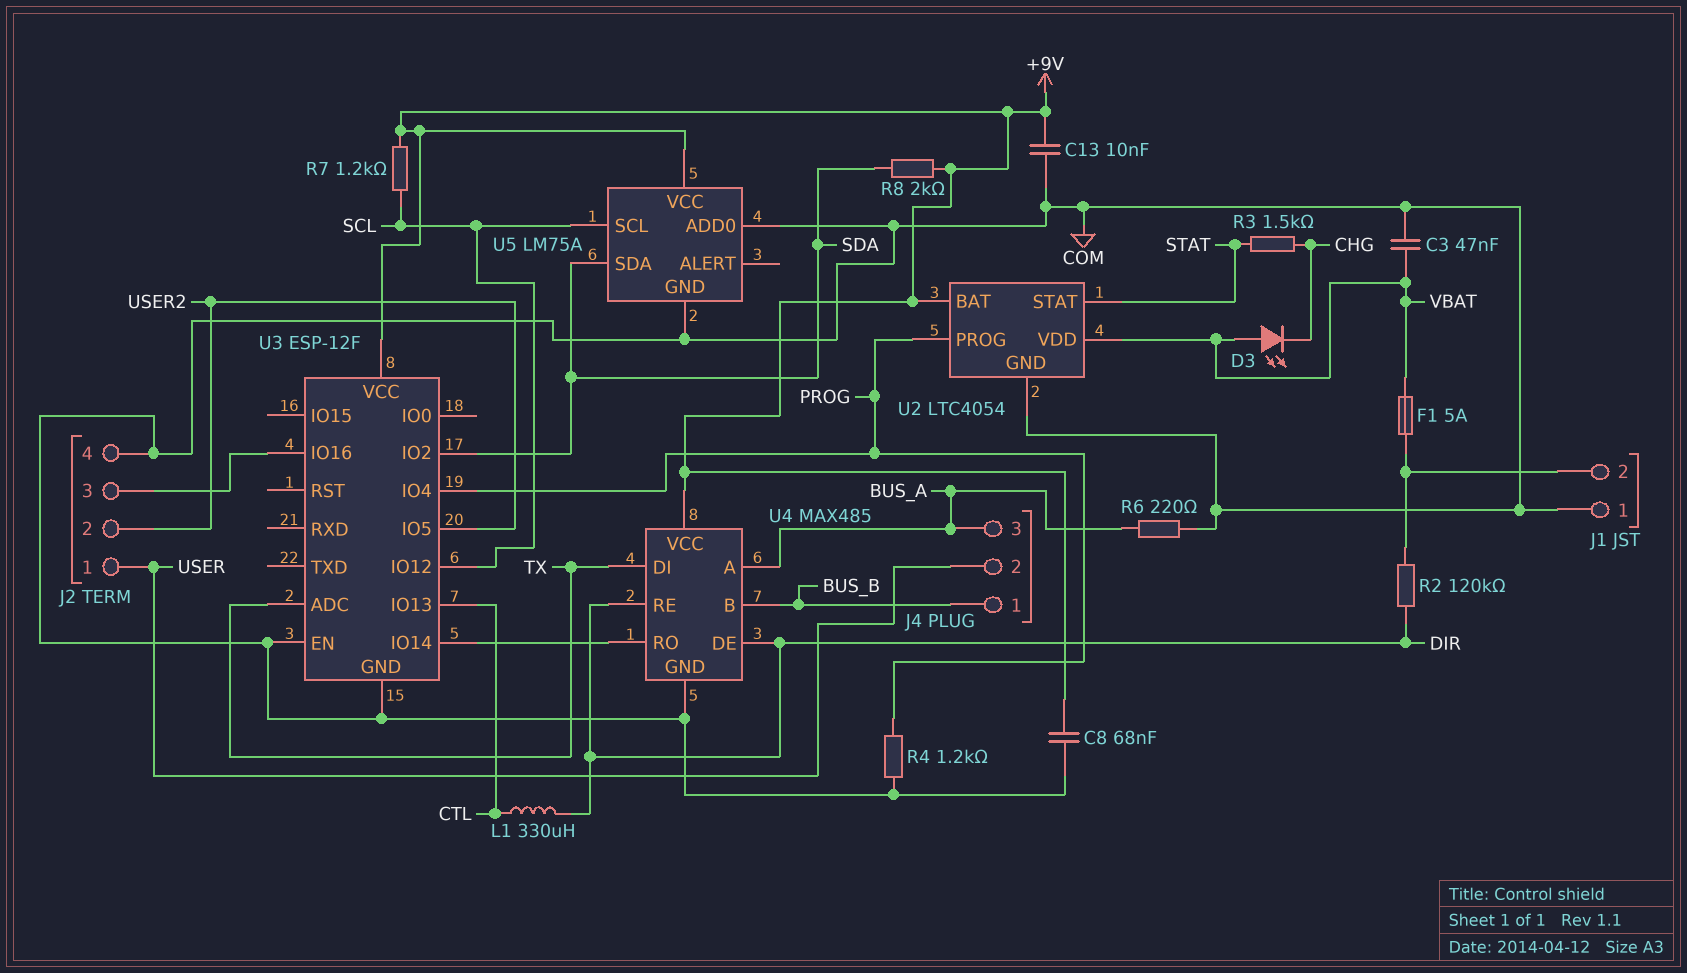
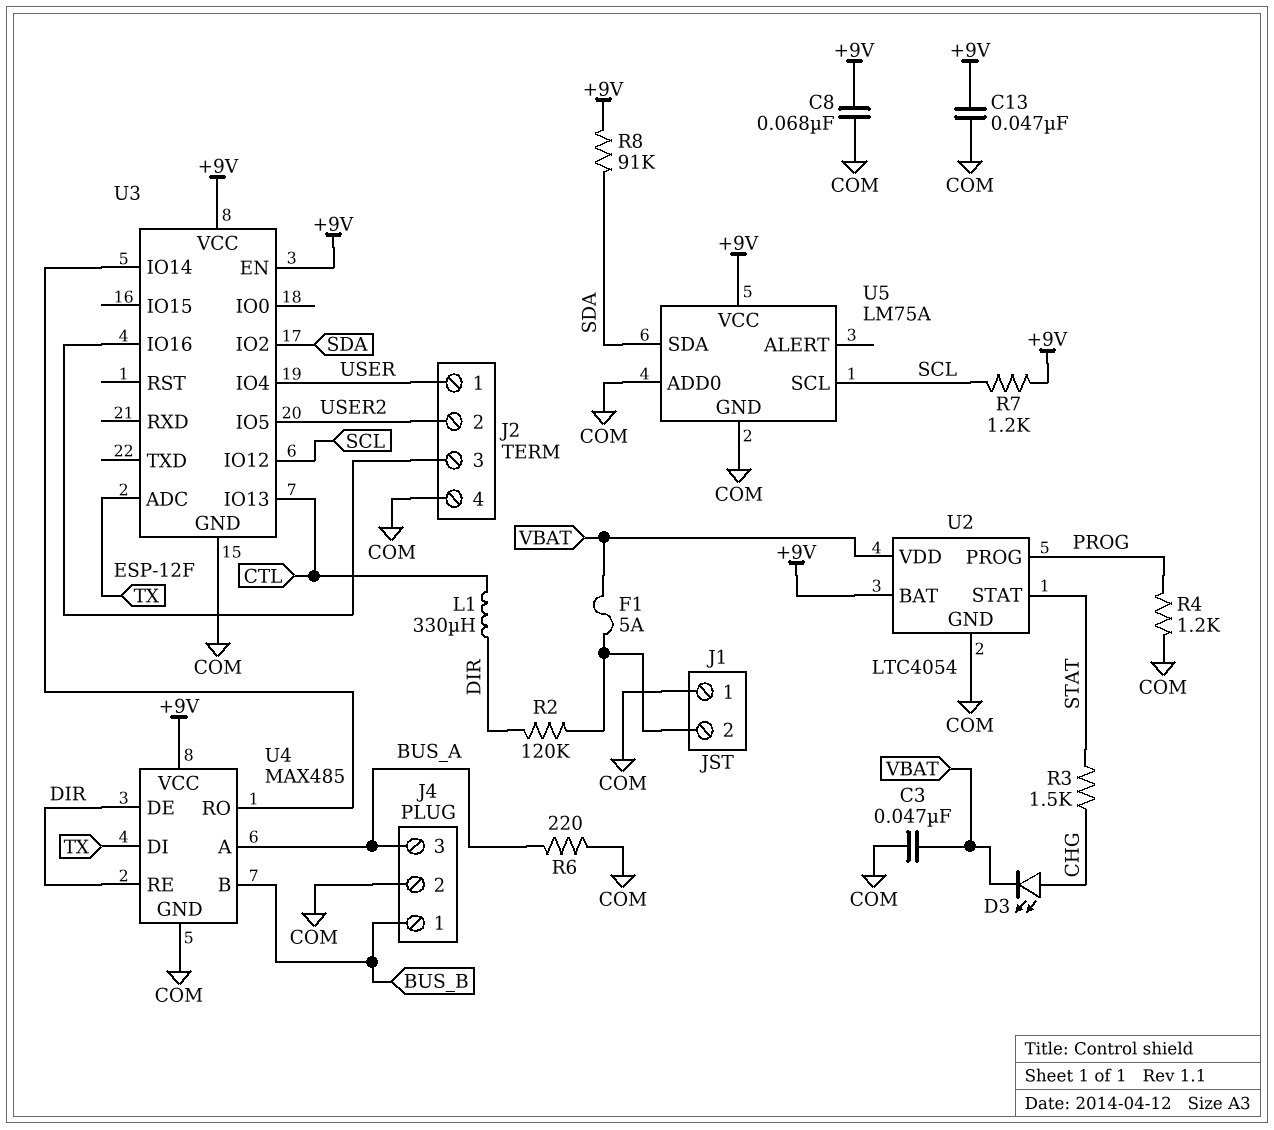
C13: 10nF (+9V, COM) -> 47nF (+9V, COM)
D3: LED (A VBAT, K CHG) -> LED (A CHG, K VBAT)
J4 pin 2: USER -> COM
R8: 2k (+9V, SDA) -> 91k (+9V, SDA)
U3 pin EN: COM -> +9V
U3 pin IO4: PROG -> USER

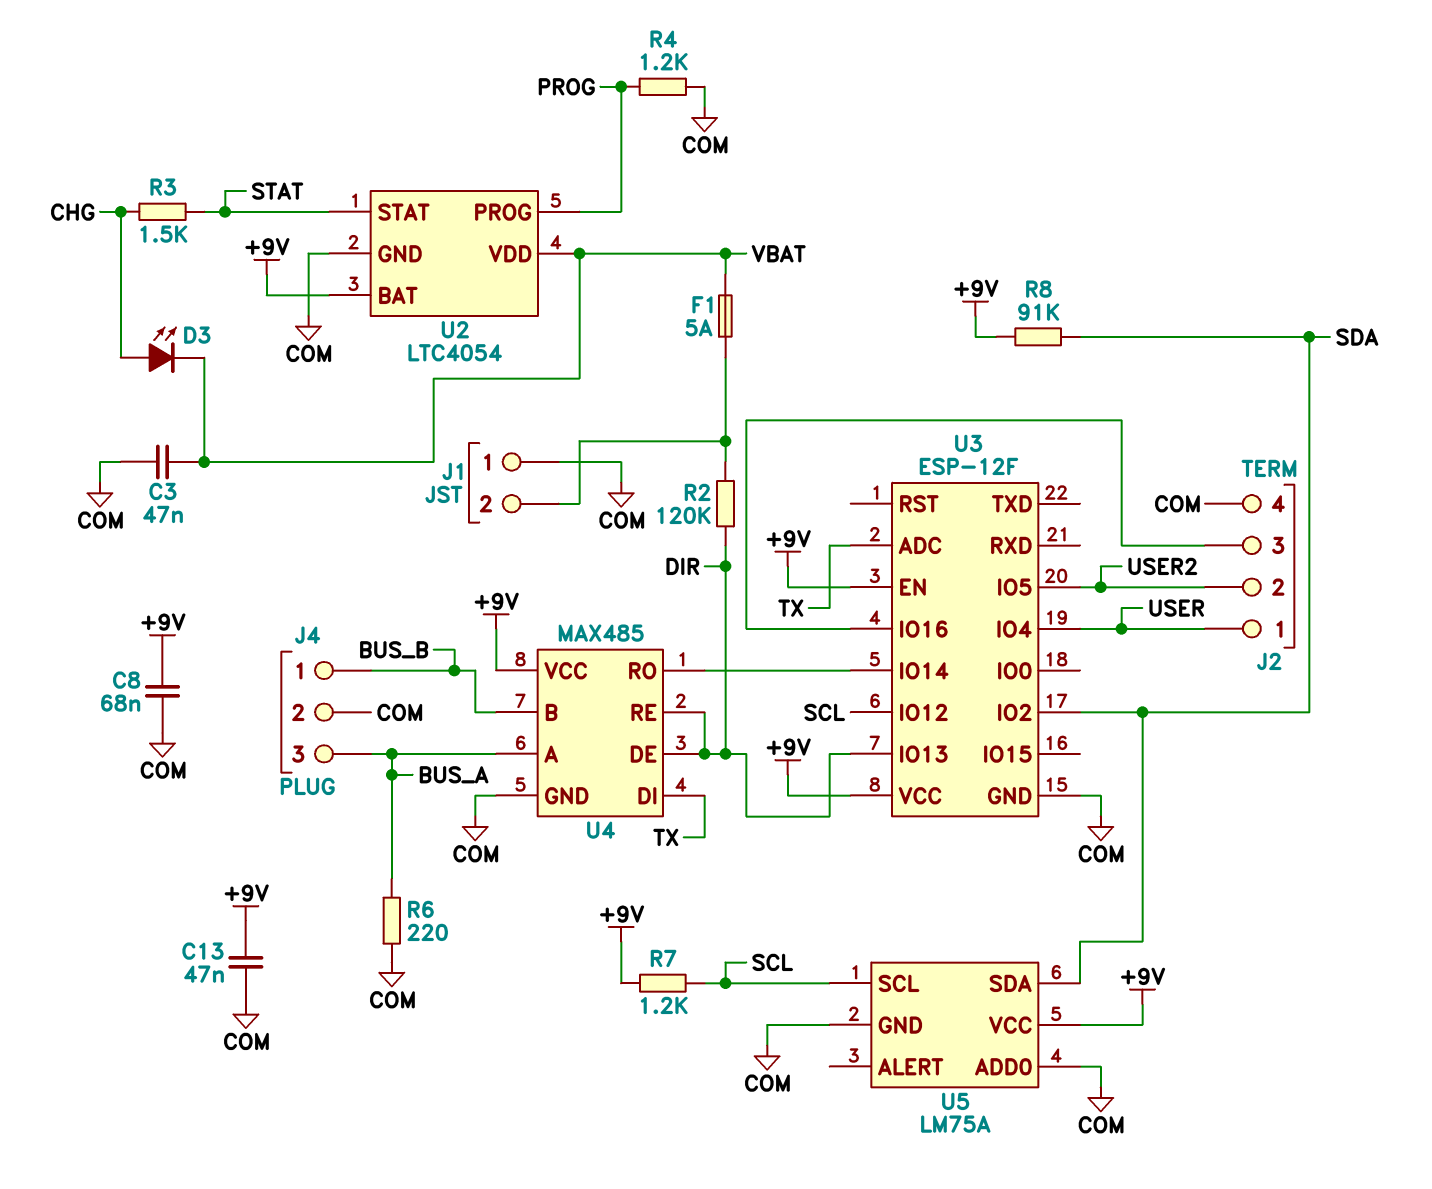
L1: 330uH (CTL, DIR) -> none
U3 pin IO13: CTL -> DIR

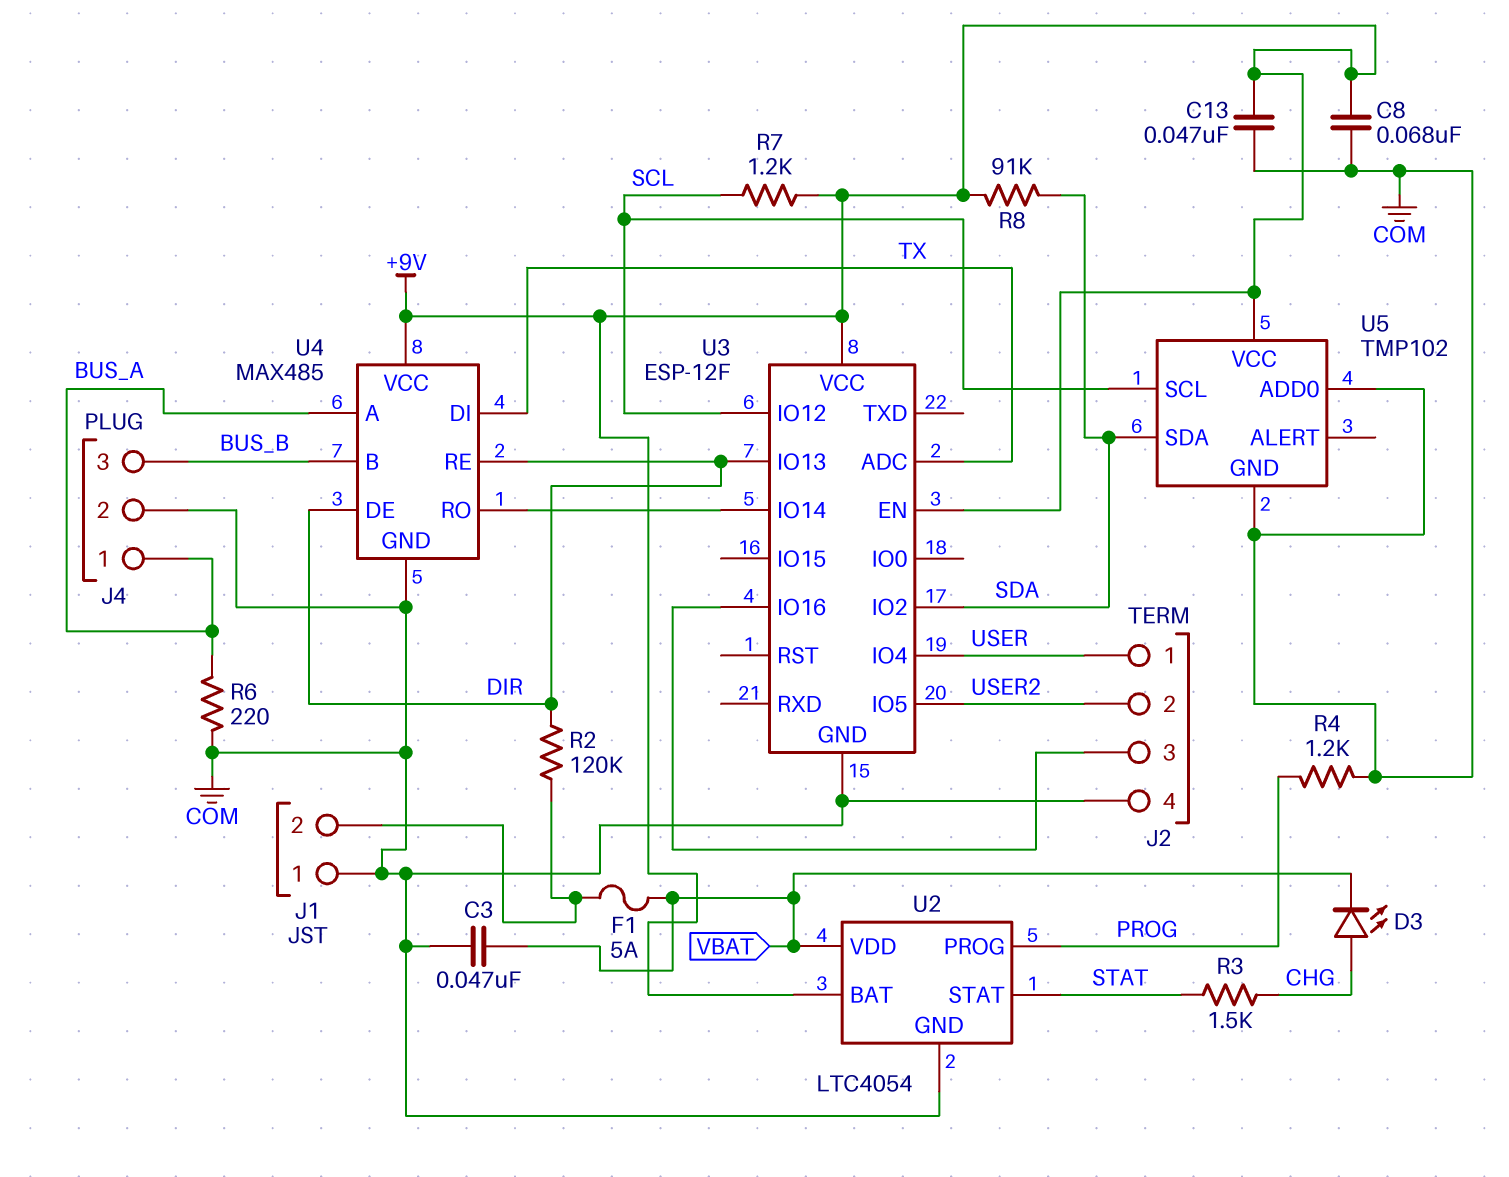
J4 pin 1: BUS_B -> BUS_A
J4 pin 3: BUS_A -> BUS_B
U5: LM75A -> TMP102

